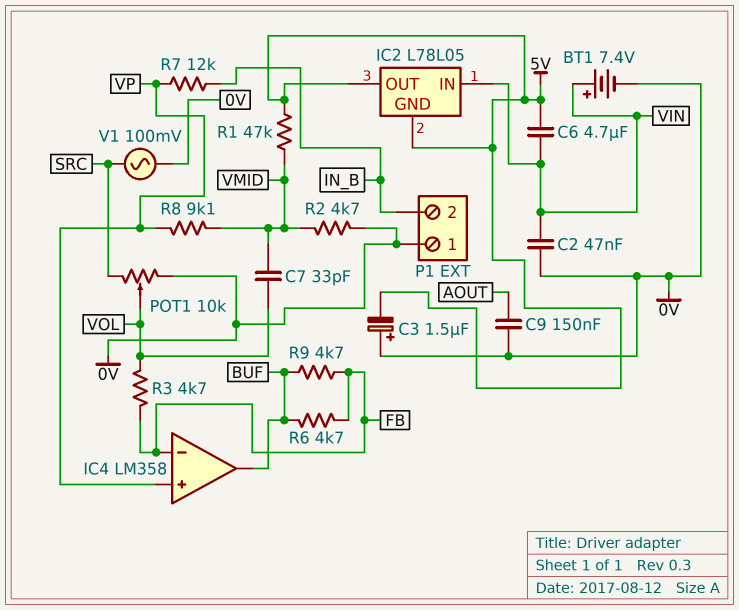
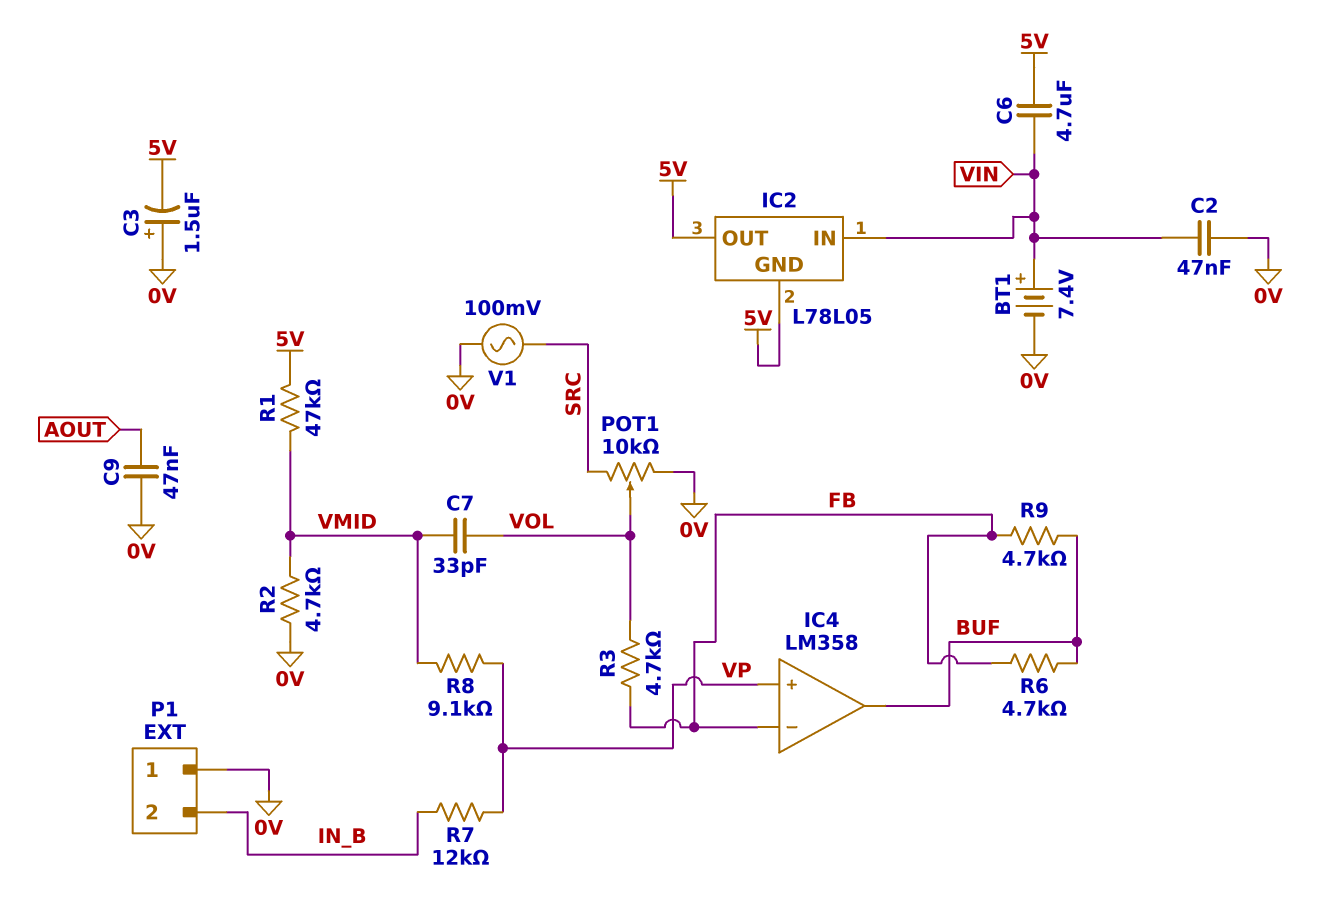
C9: 150nF (0V, AOUT) -> 47nF (0V, AOUT)

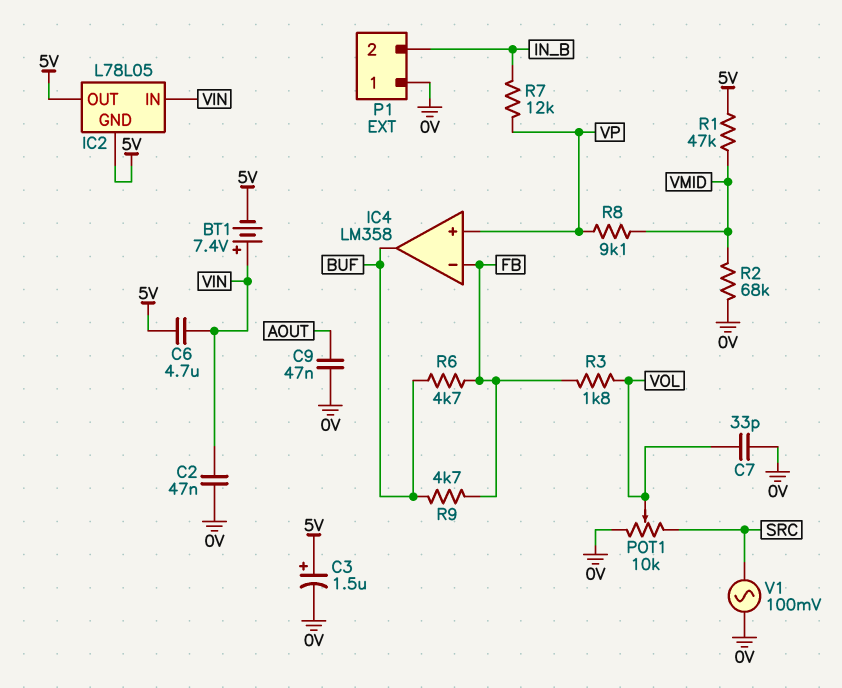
BT1: 7.4V (plus VIN, minus 0V) -> 7.4V (plus VIN, minus 5V)
C3: 1.5uF (plus 0V, minus 5V) -> 1.5uF (plus 5V, minus 0V)
C7: 33pF (VMID, VOL) -> 33pF (0V, VOL)
R2: 4.7k (0V, VMID) -> 68k (0V, VMID)
R3: 4.7k (FB, VOL) -> 1.8k (FB, VOL)

